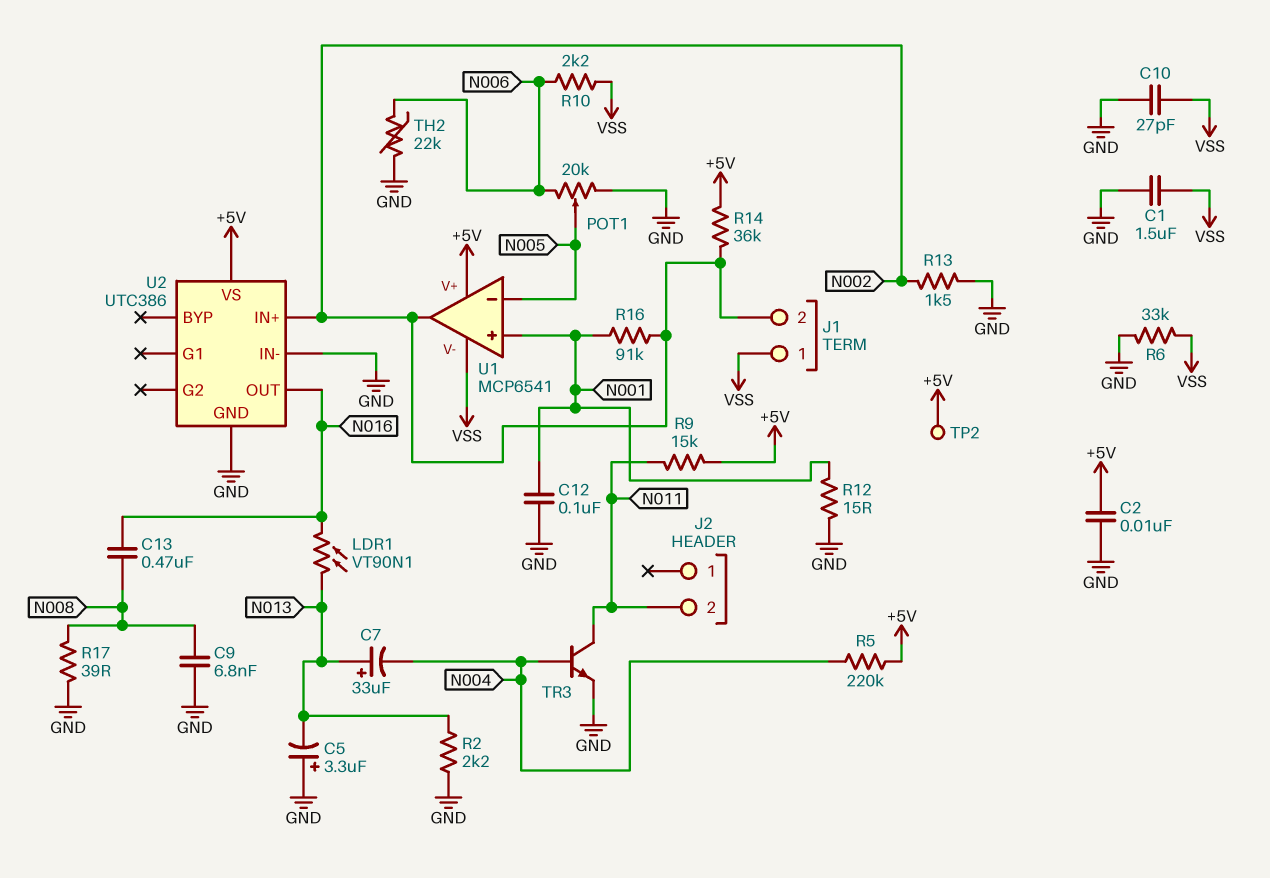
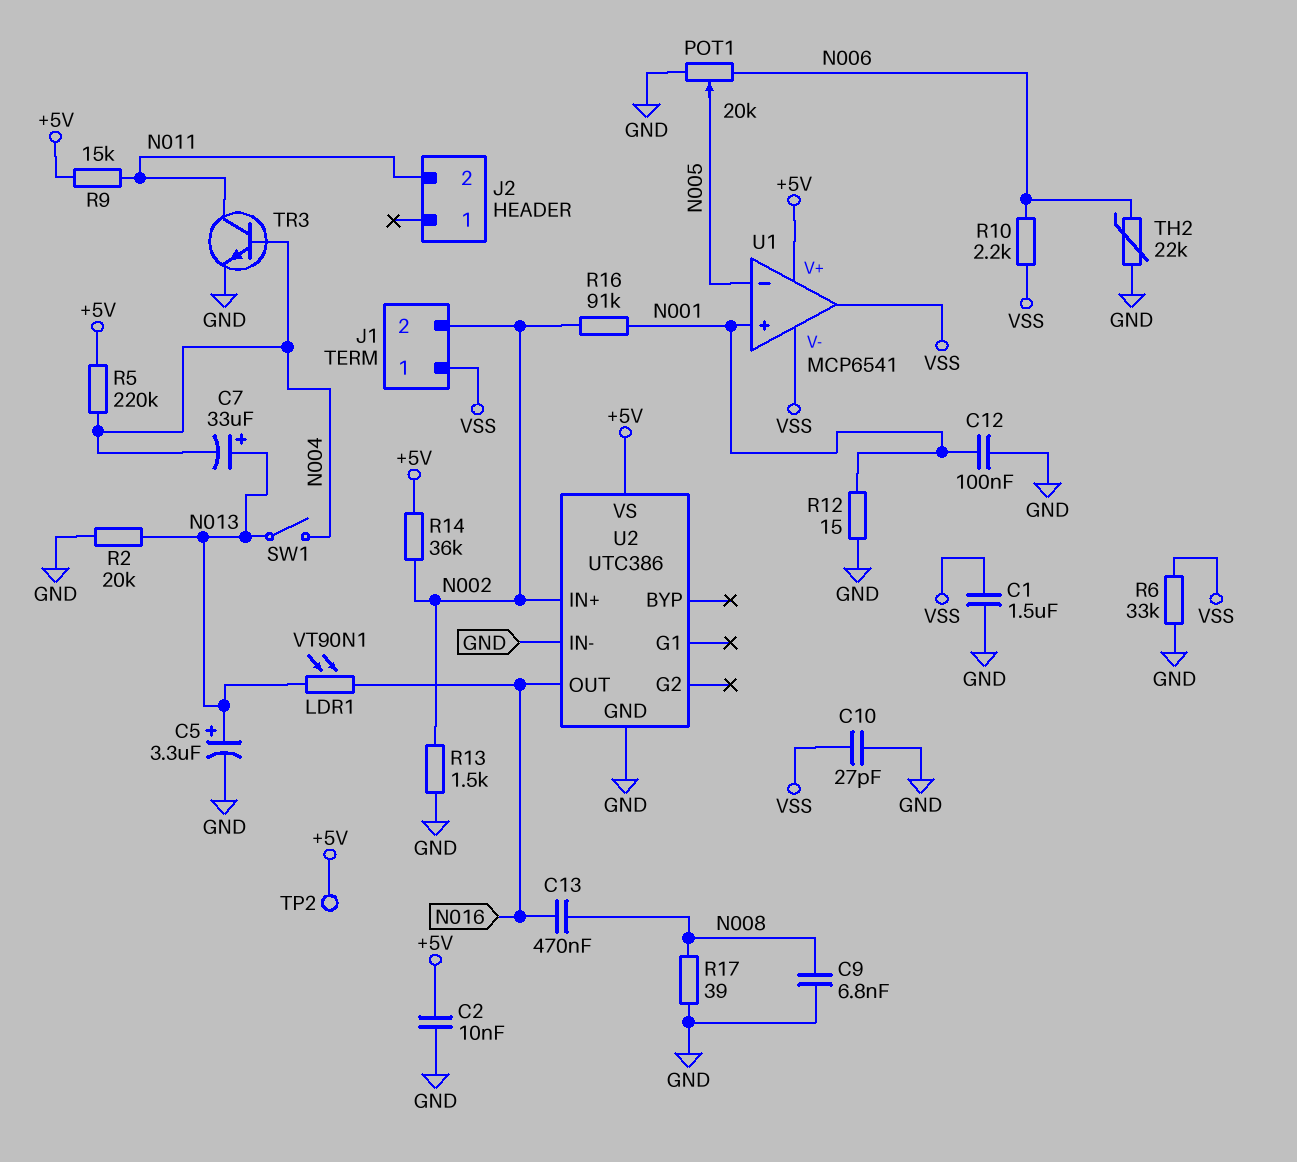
C5: 3.3uF (plus GND, minus N013) -> 3.3uF (plus N013, minus GND)
R2: 2.2k (GND, N013) -> 20k (GND, N013)
SW1: none -> switch (N004, N013)
U1 pin out: N002 -> VSS

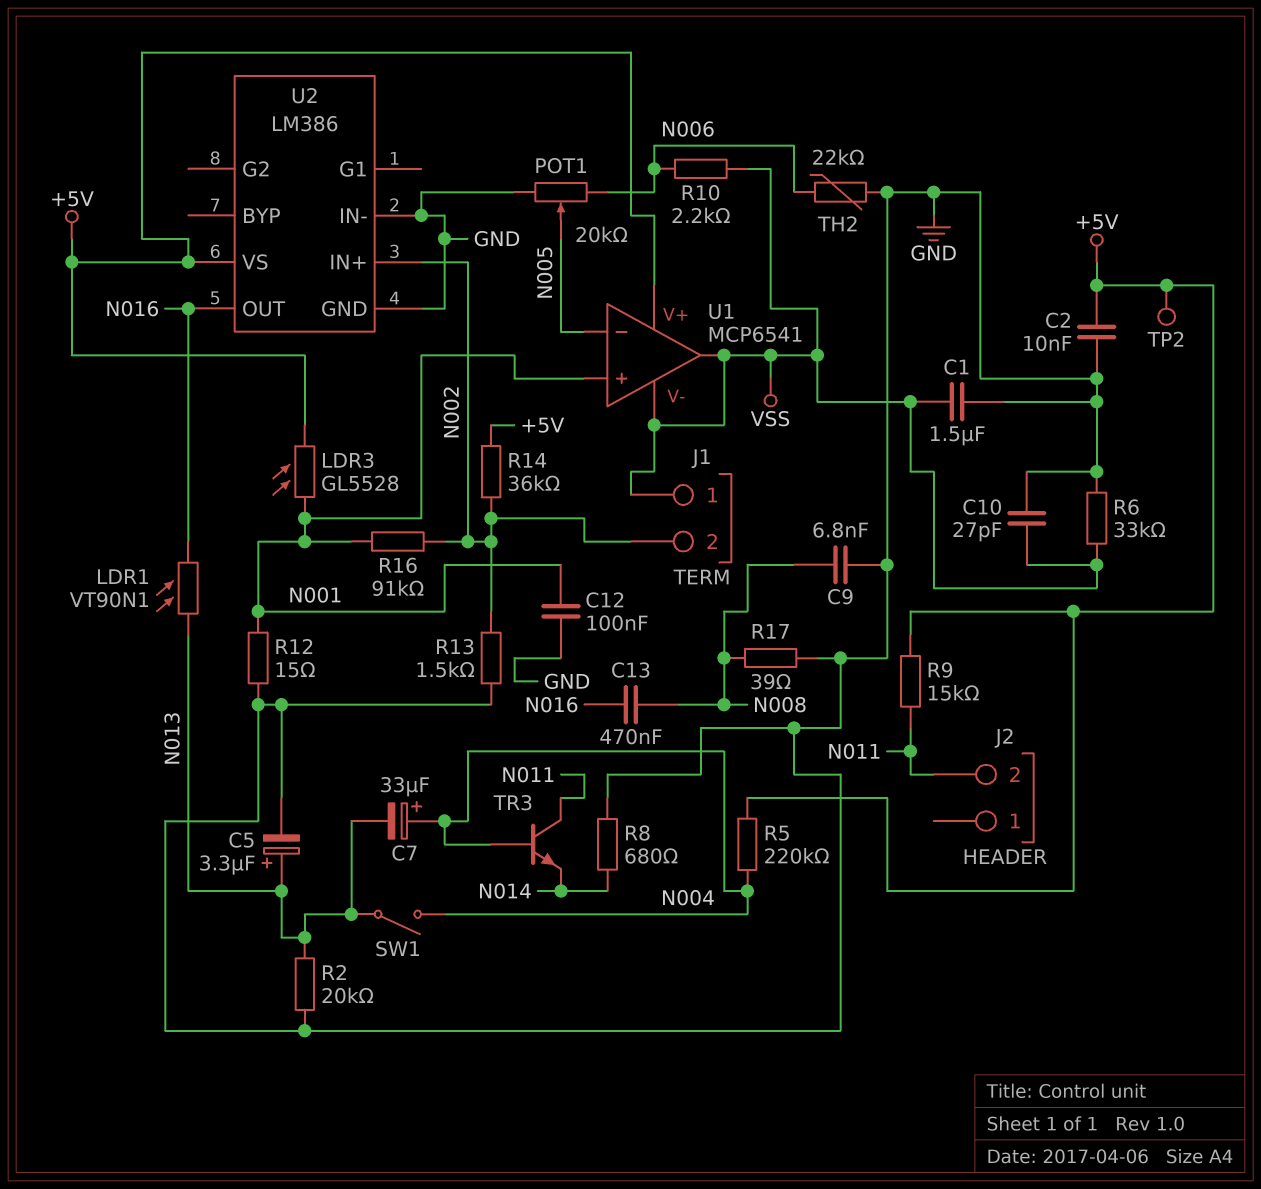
C7: 33uF (plus N013, minus N004) -> 33uF (plus N004, minus N013)
LDR3: none -> GL5528 (+5V, N001)
R8: none -> 680 (GND, N014)
TR3: NPN (B N004, C N011, E GND) -> NPN (B N004, C N011, E N014)
U2: UTC386 -> LM386

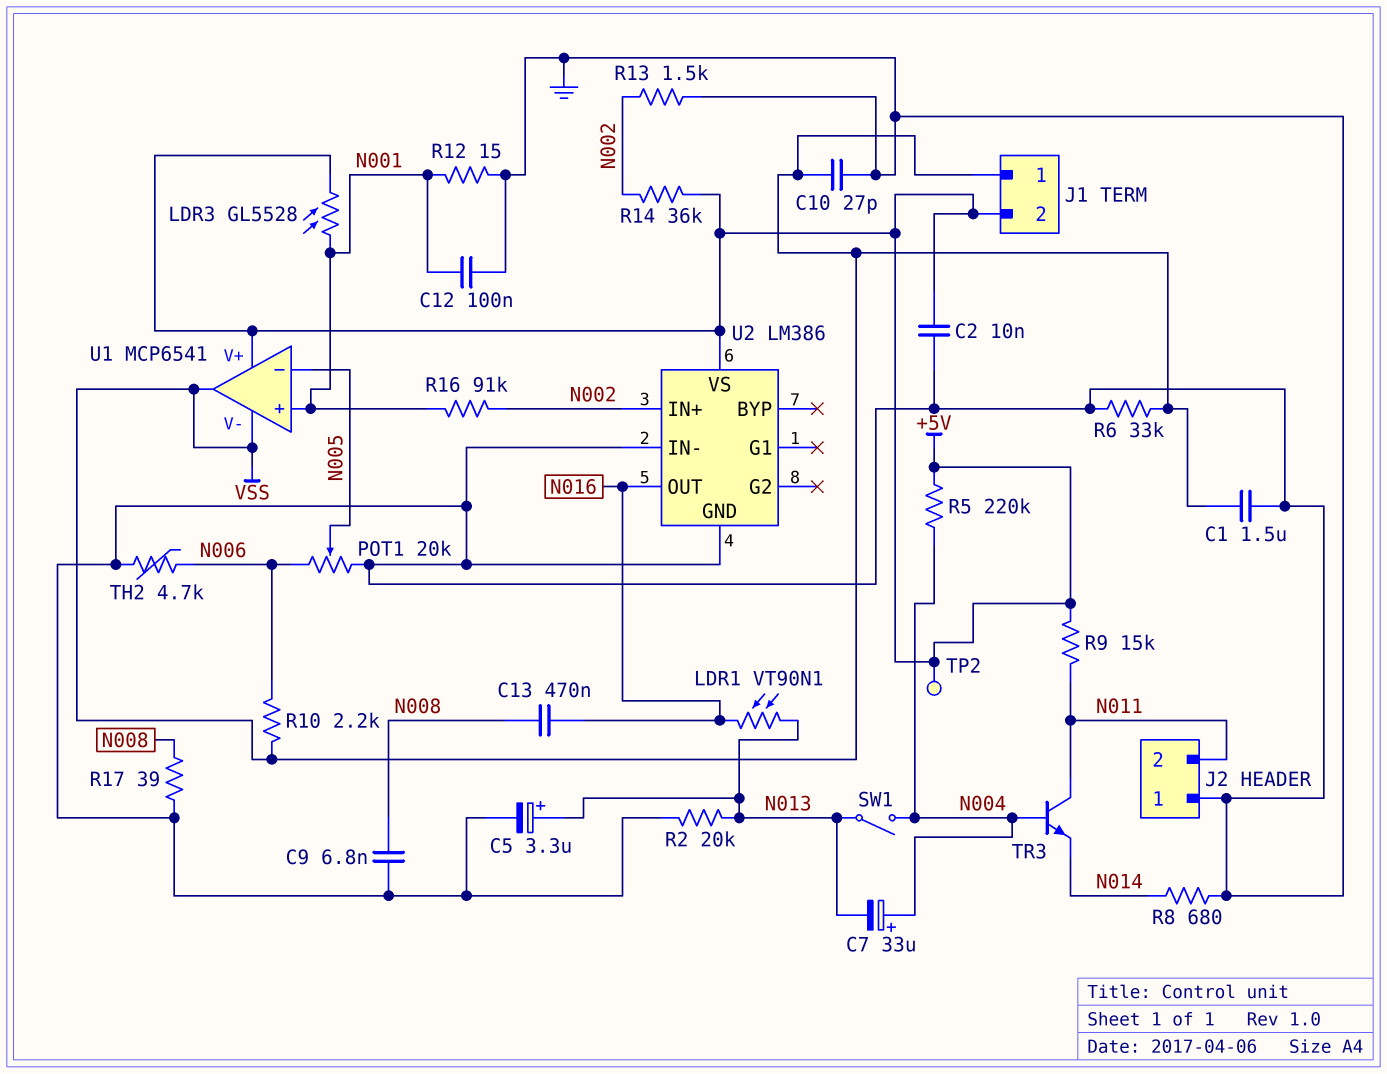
J1 pin 2: N002 -> +5V
J2 pin 1: none -> GND
TH2: 22k (GND, N006) -> 4.7k (GND, N006)

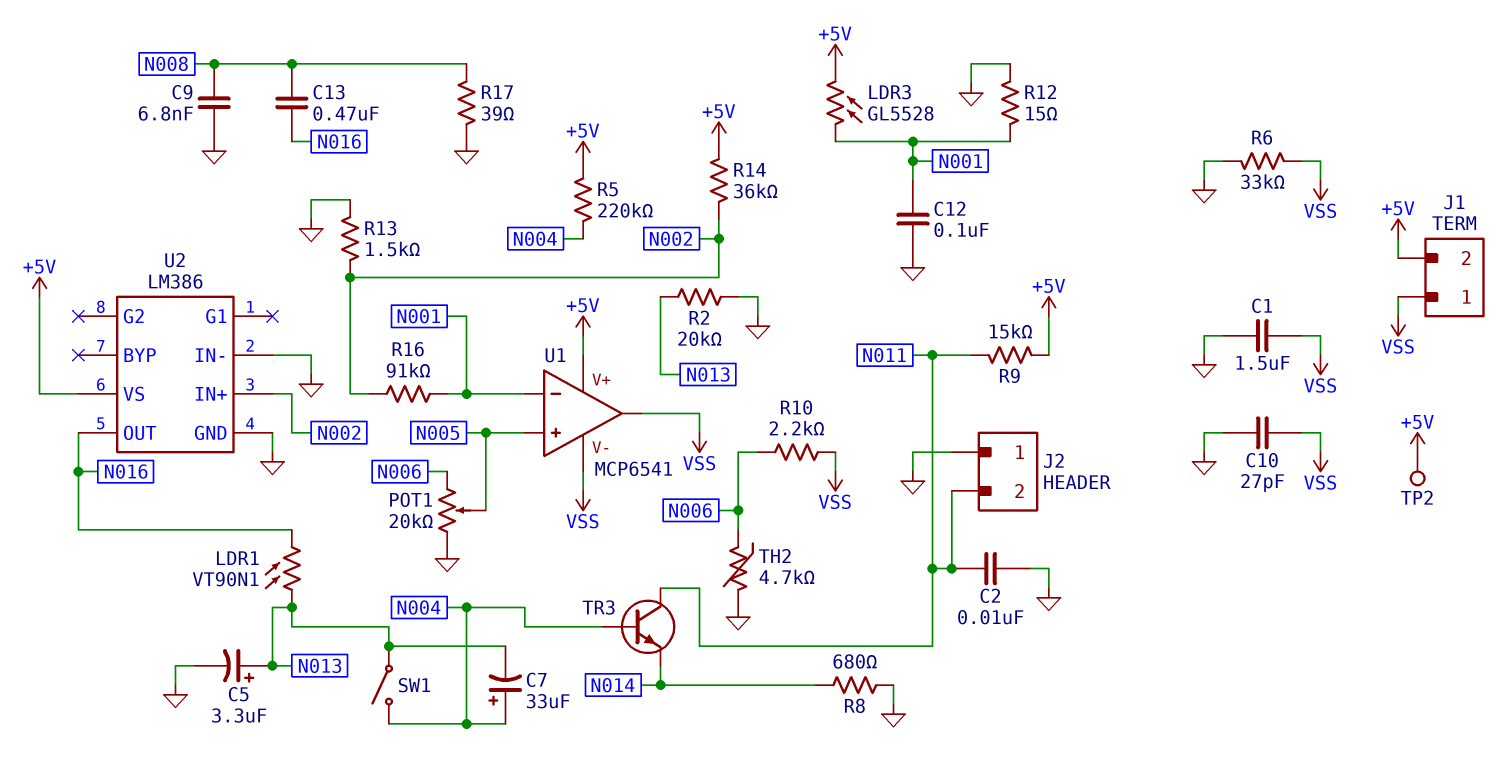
C2: 10nF (+5V, GND) -> 10nF (GND, N011)
U1 pin in+: N001 -> N005
U1 pin in-: N005 -> N001

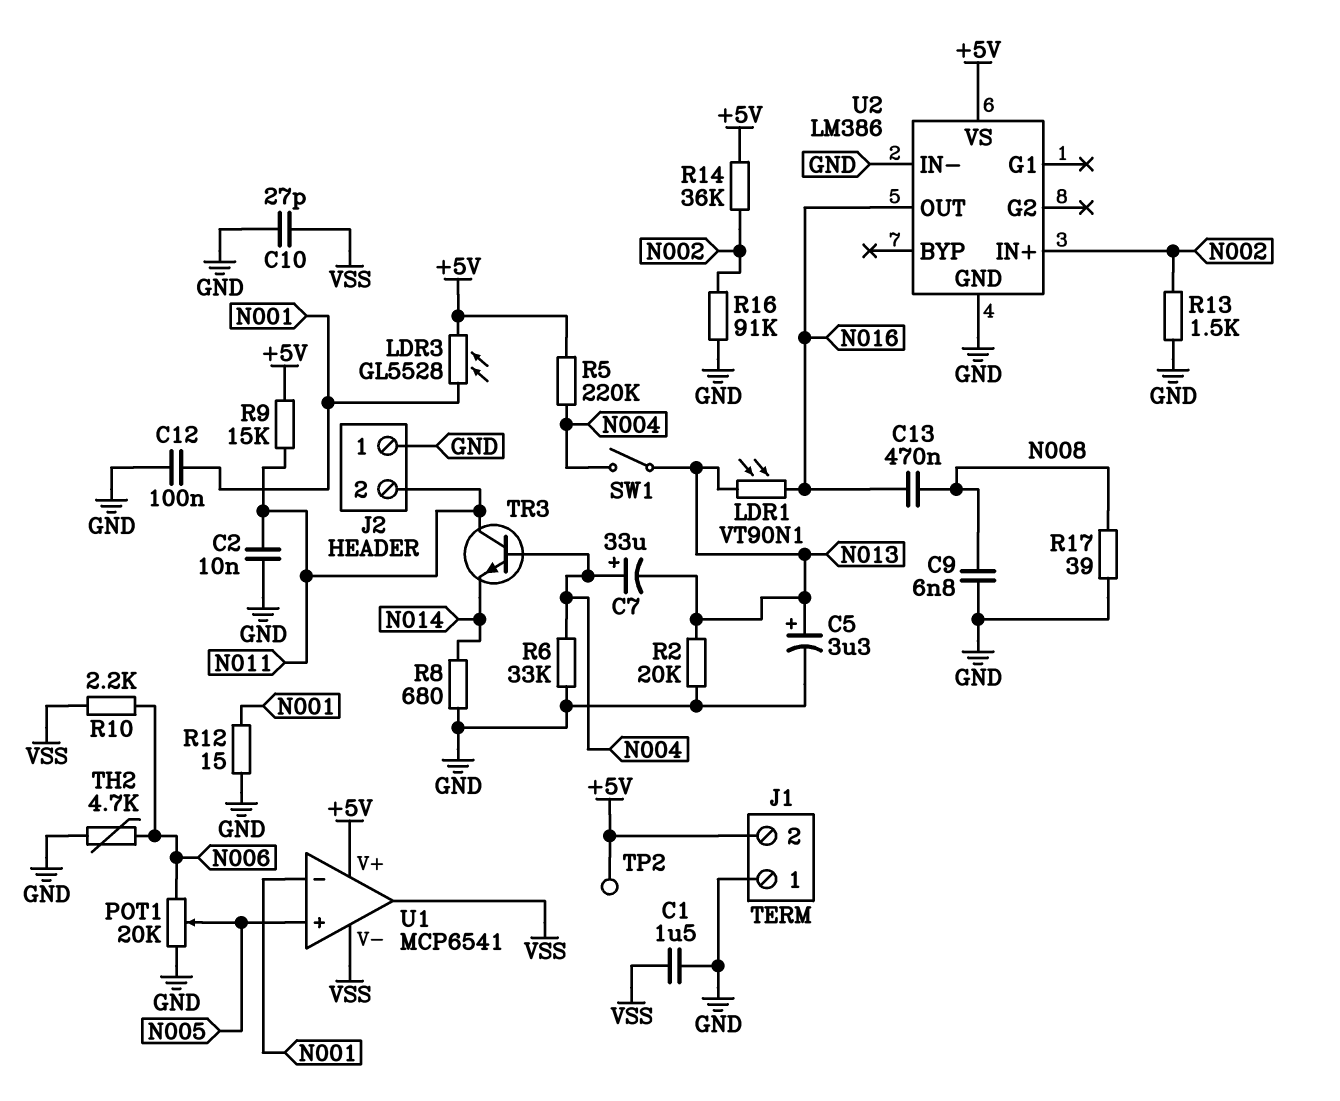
J1 pin 1: VSS -> GND
R6: 33k (GND, VSS) -> 33k (GND, N004)
R16: 91k (N001, N002) -> 91k (GND, N002)

